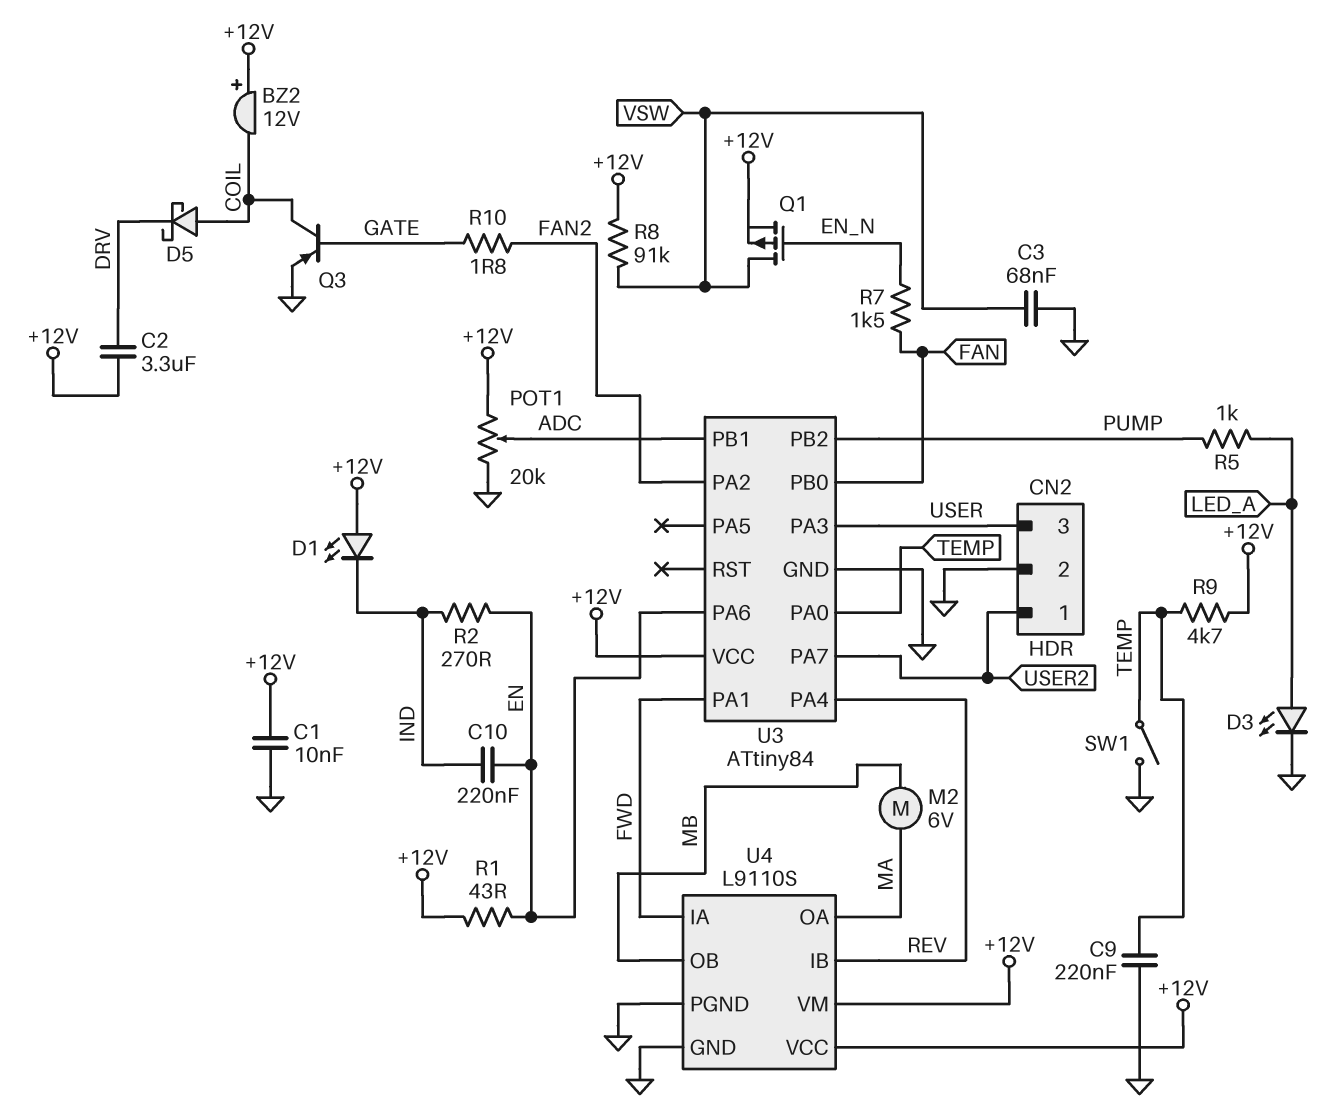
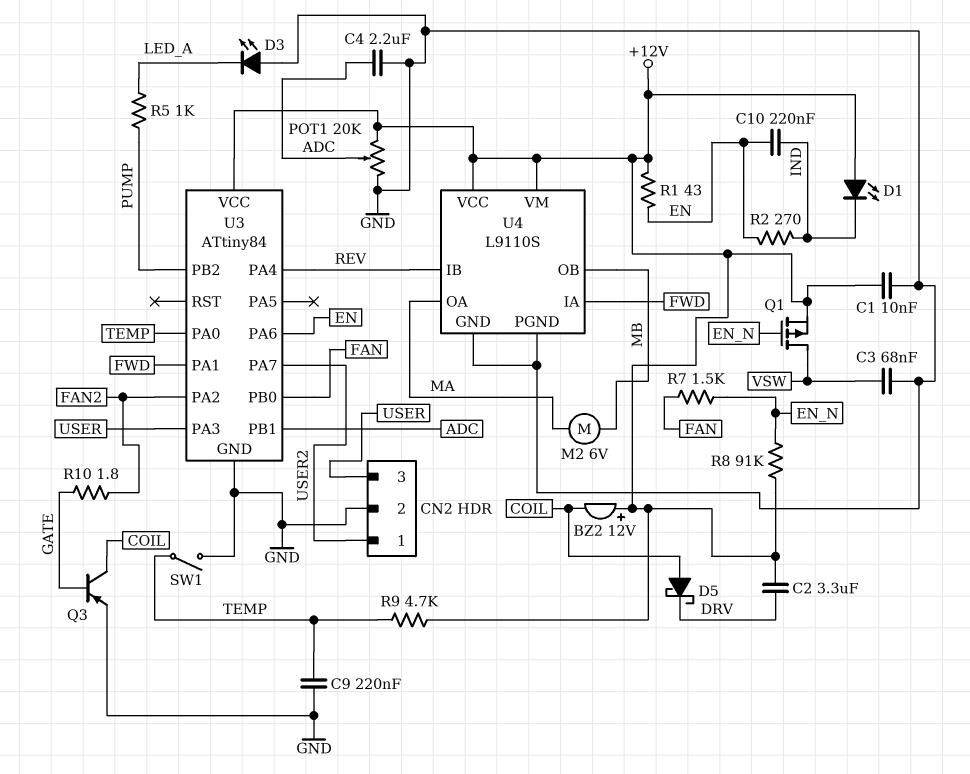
C4: none -> 2.2uF (ADC, GND)
D3: LED (A LED_A, K GND) -> LED (A GND, K LED_A)
R8: 91k (+12V, VSW) -> 91k (+12V, EN_N)

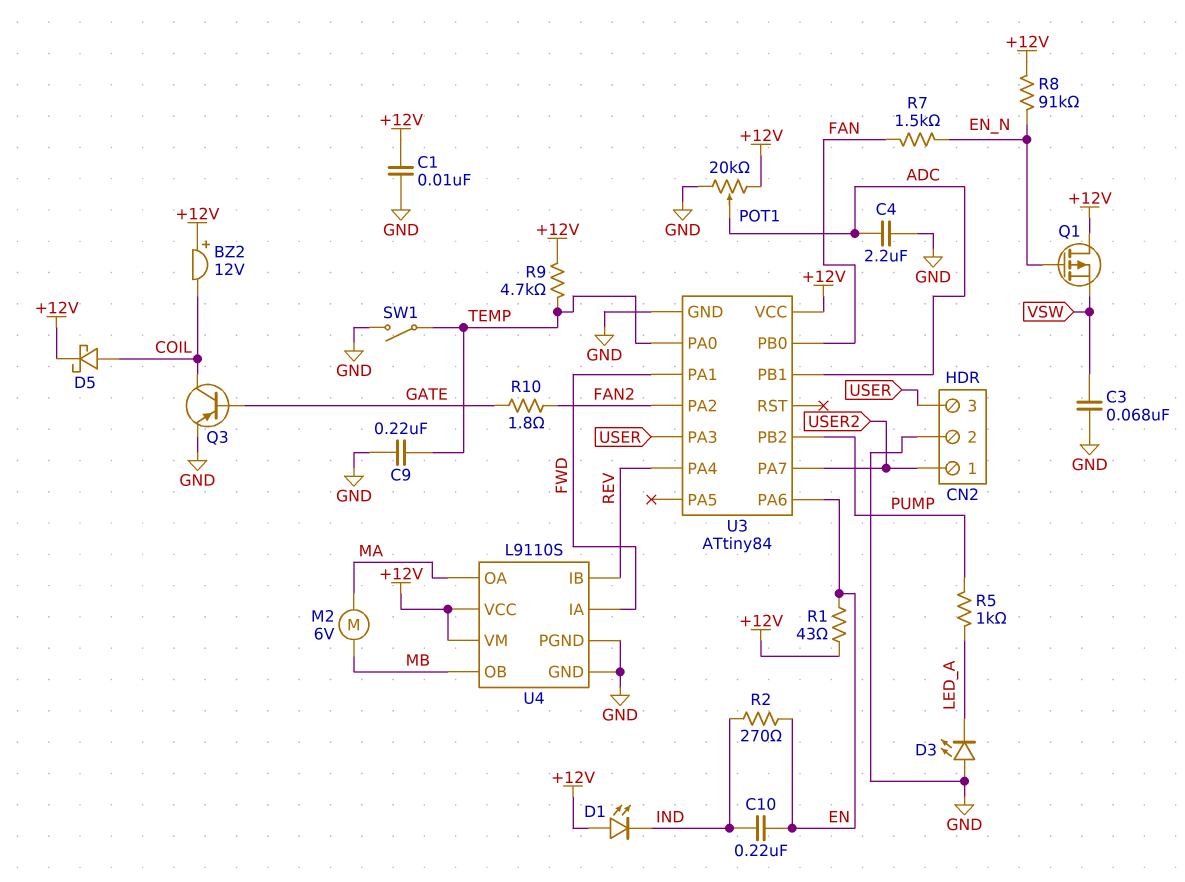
C2: 3.3uF (+12V, DRV) -> none
D5: schottky (A COIL, K DRV) -> schottky (A COIL, K +12V)
Q1: PMOS (G EN_N, D VSW, S +12V) -> PMOS (G EN_N, D +12V, S VSW)

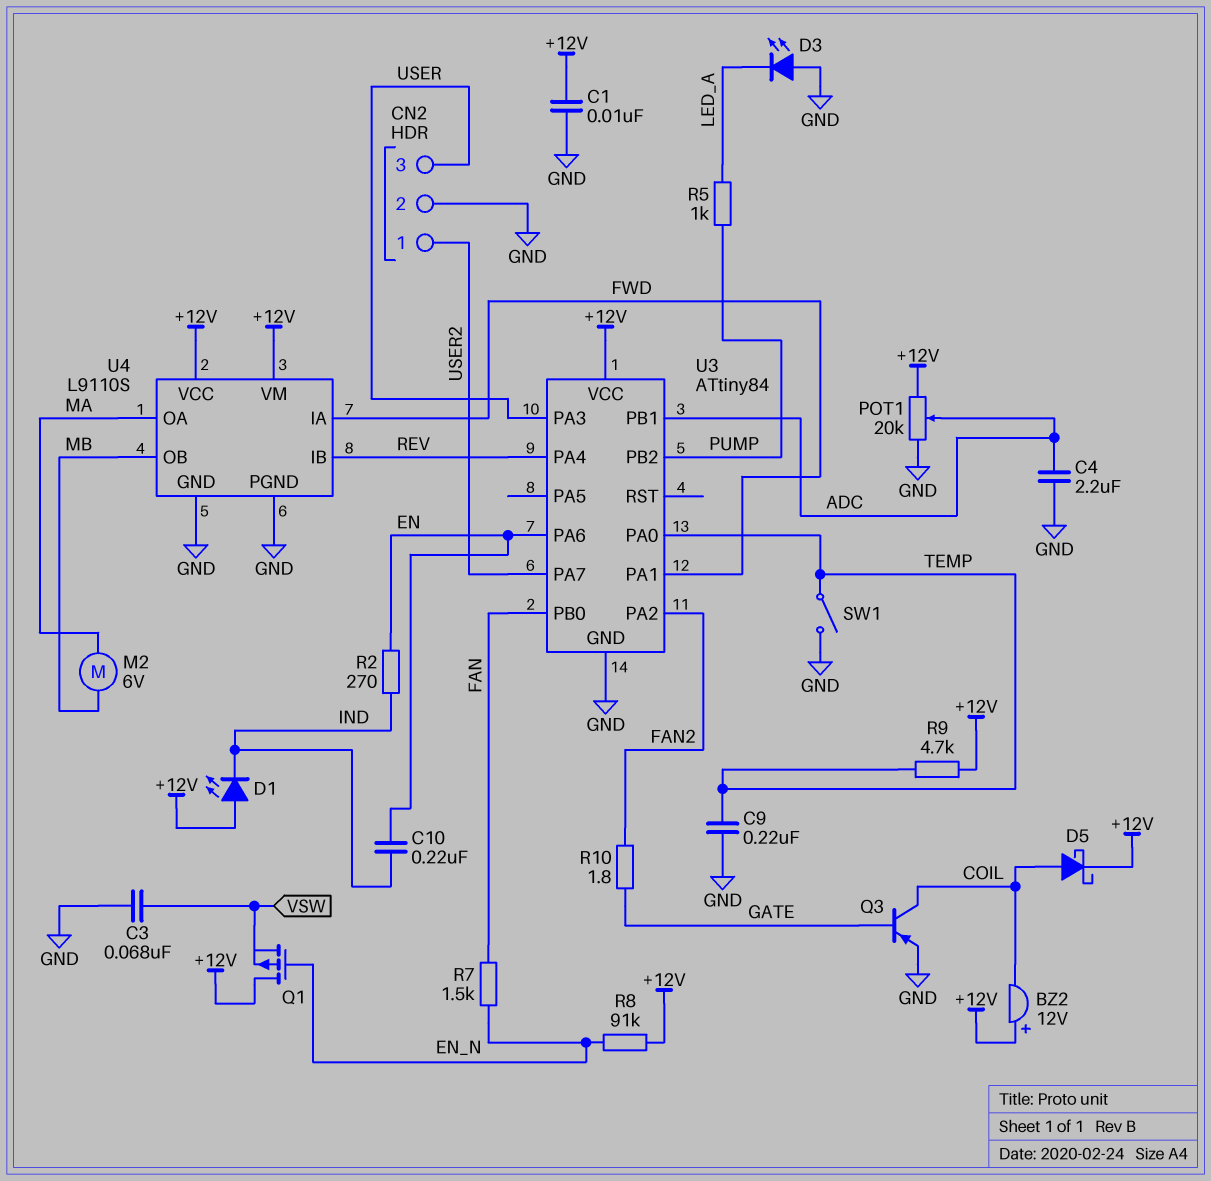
R1: 43 (+12V, EN) -> none

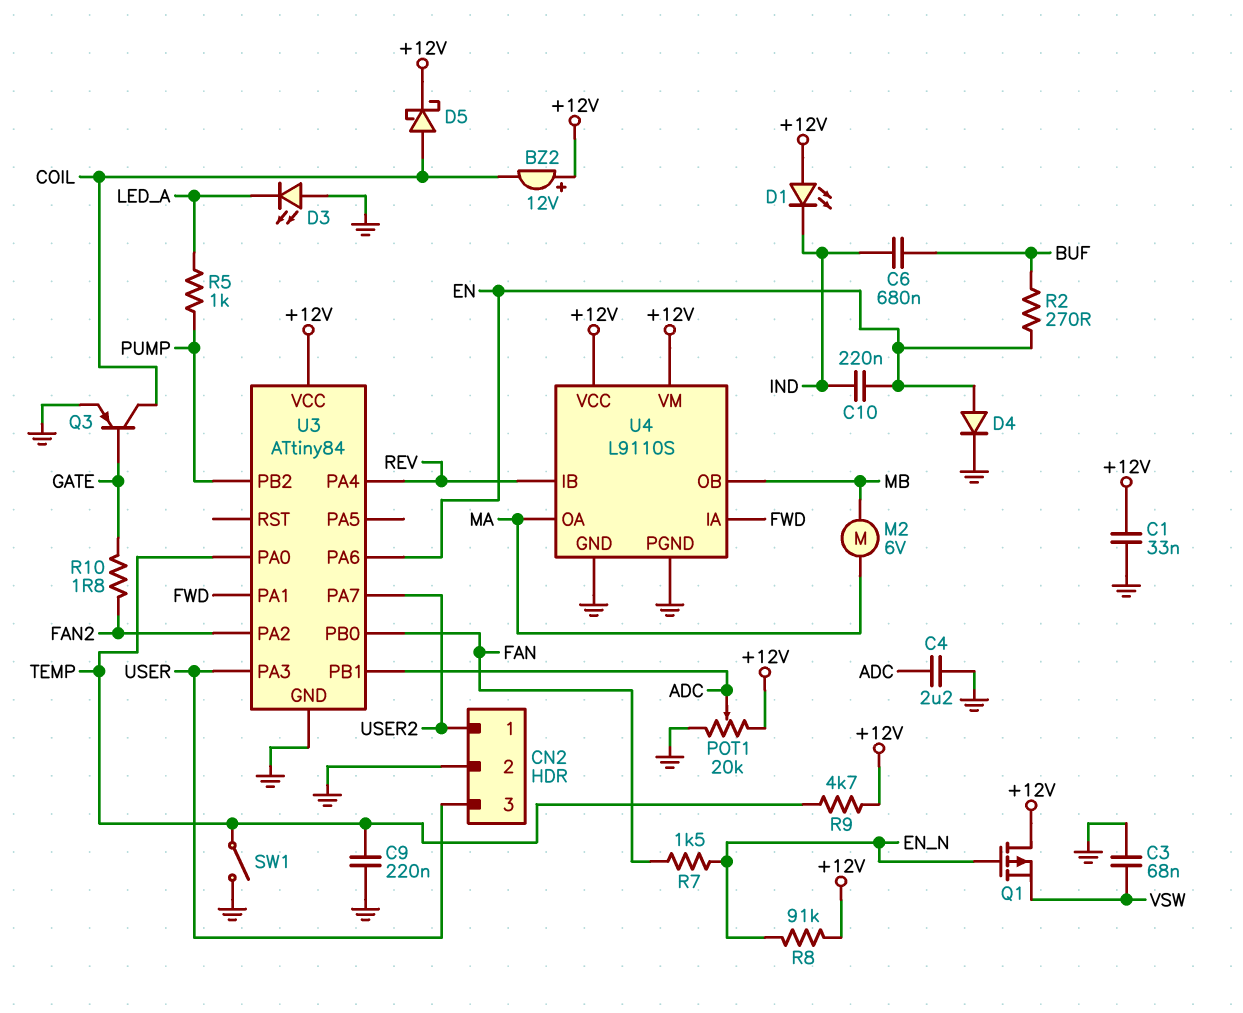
C1: 10nF (+12V, GND) -> 33nF (+12V, GND)
C6: none -> 680nF (BUF, IND)
D4: none -> diode (A EN, K GND)
R2: 270 (EN, IND) -> 270 (BUF, EN)

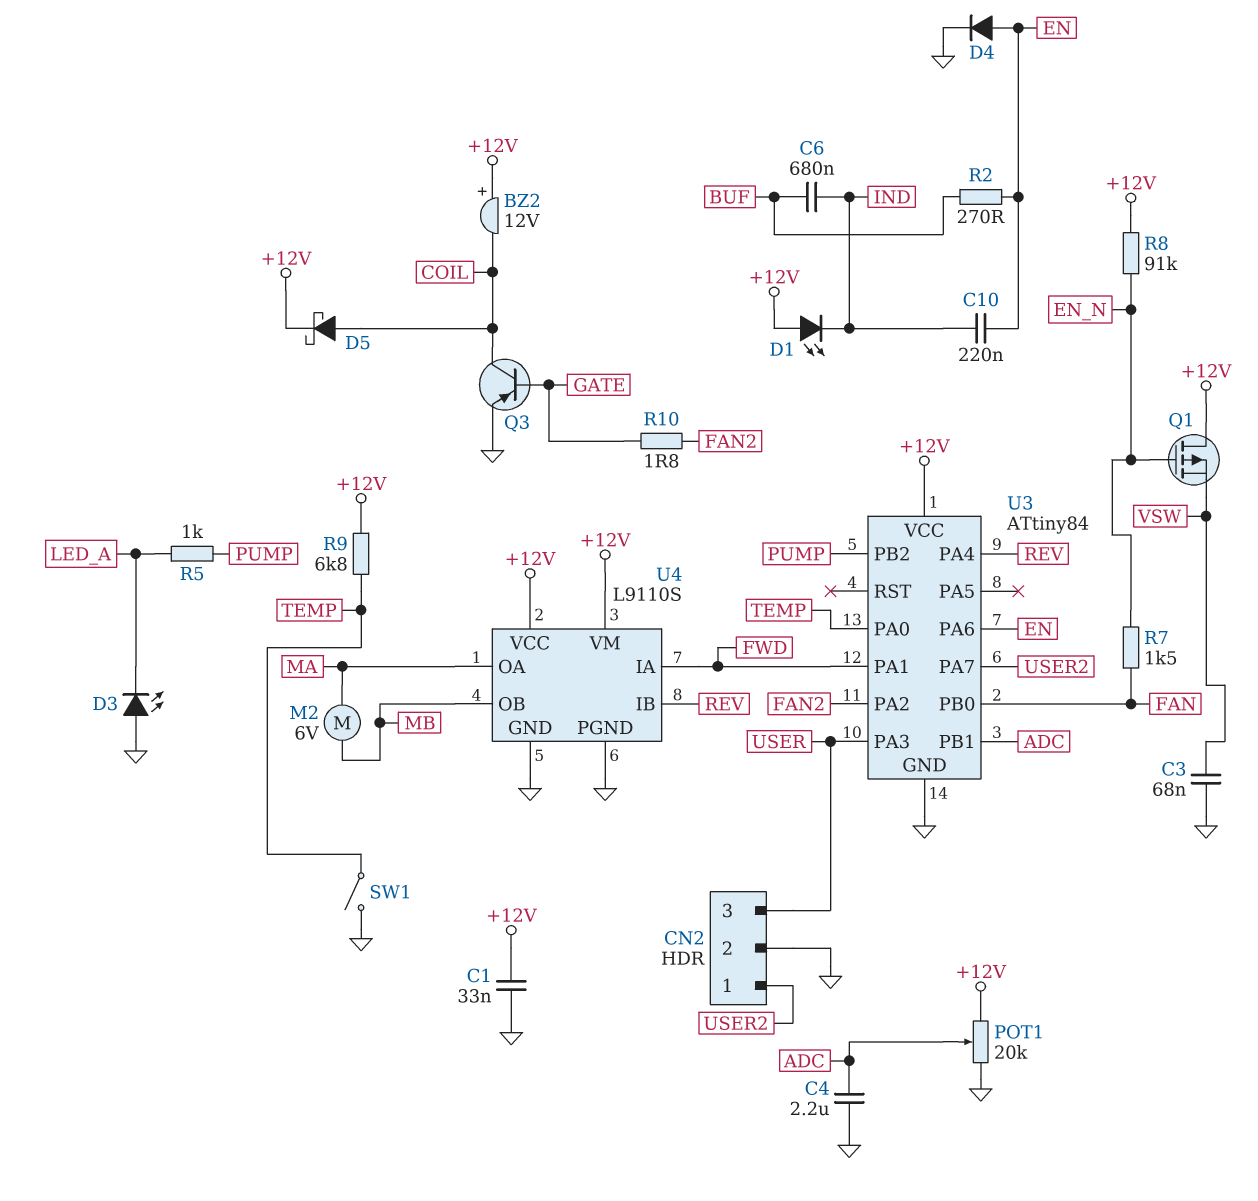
C9: 220nF (GND, TEMP) -> none
R9: 4.7k (+12V, TEMP) -> 6.8k (+12V, TEMP)

